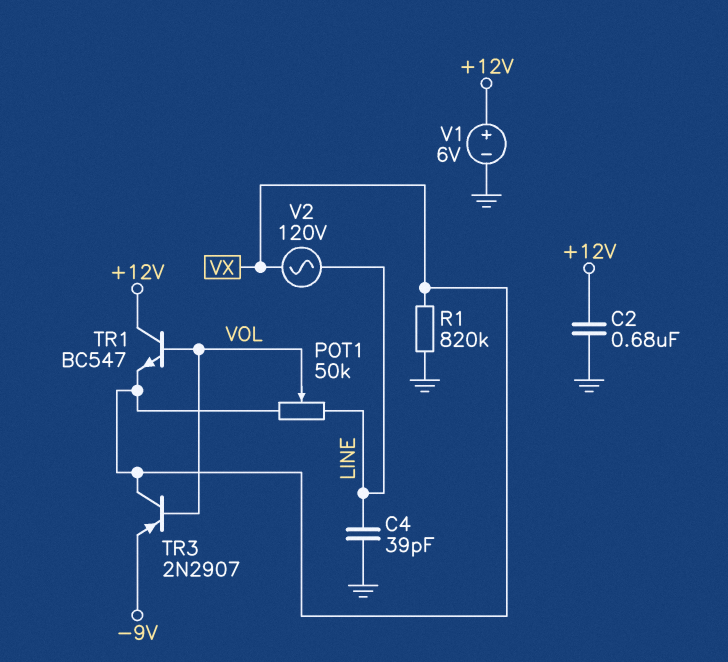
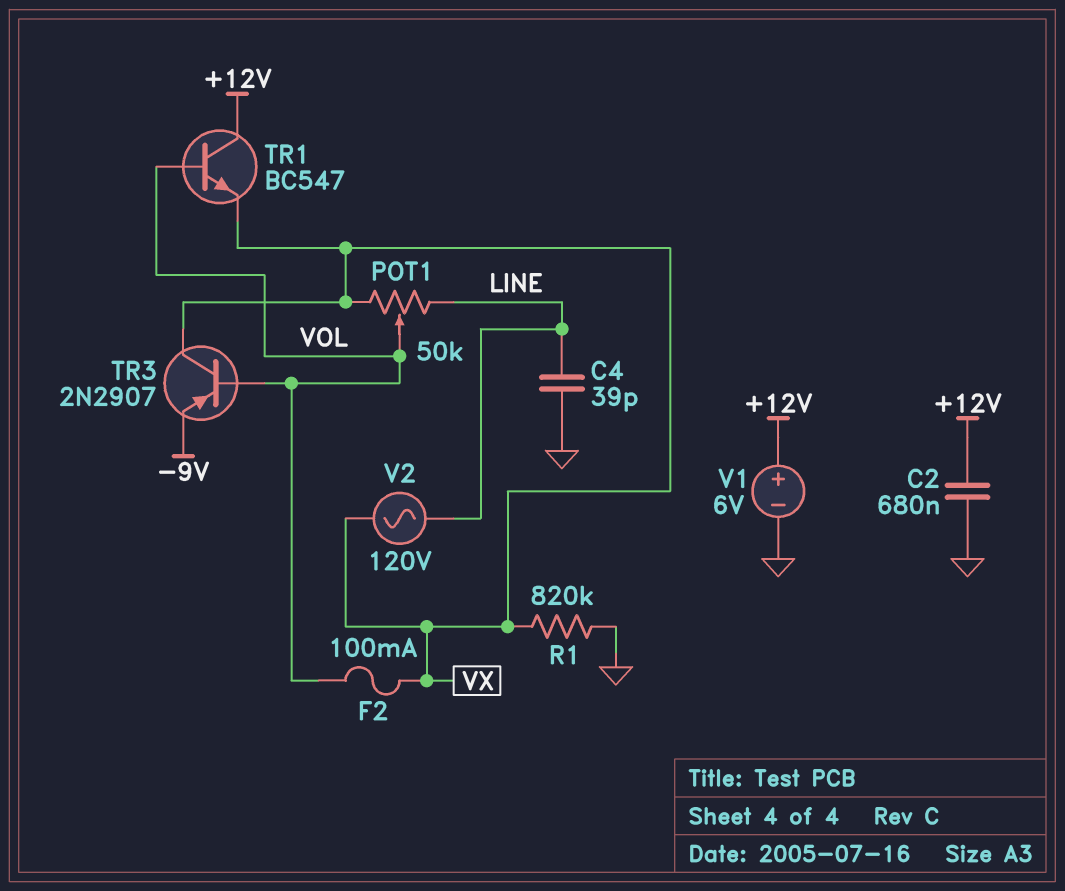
F2: none -> 100mA (VOL, VX)

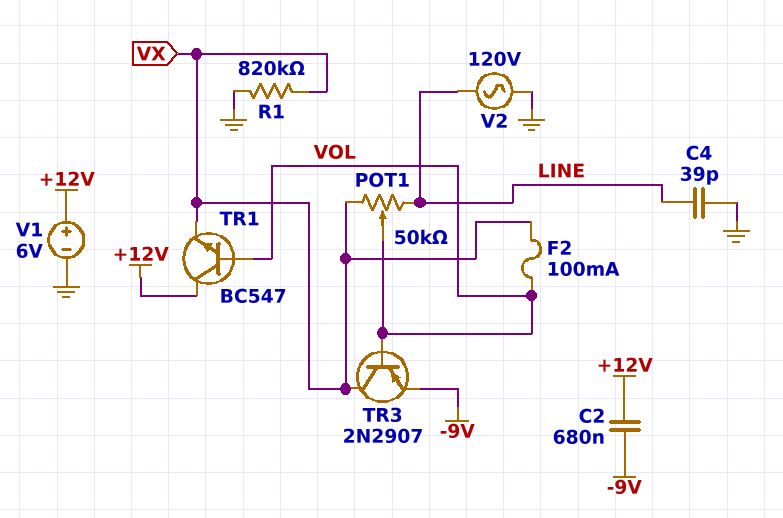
C2: 680nF (+12V, GND) -> 680nF (+12V, -9V)
V2: AC 120V (LINE, VX) -> AC 120V (GND, LINE)

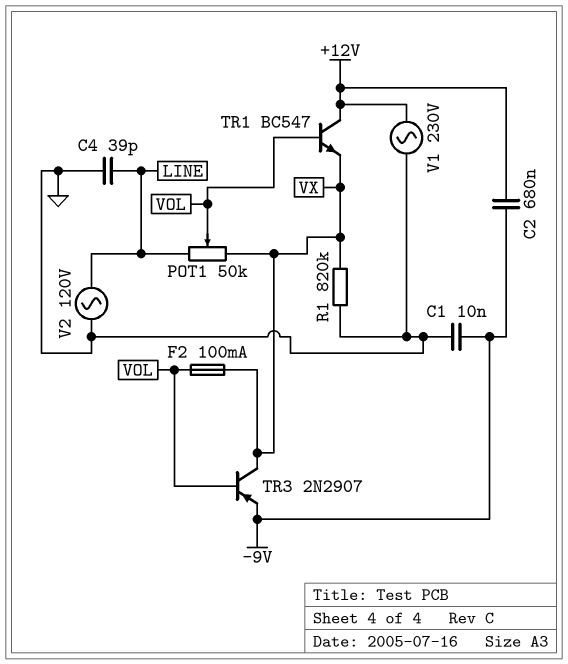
C1: none -> 10nF (-9V, GND)
V1: 6V (plus +12V, minus GND) -> AC 230V (+12V, GND)

